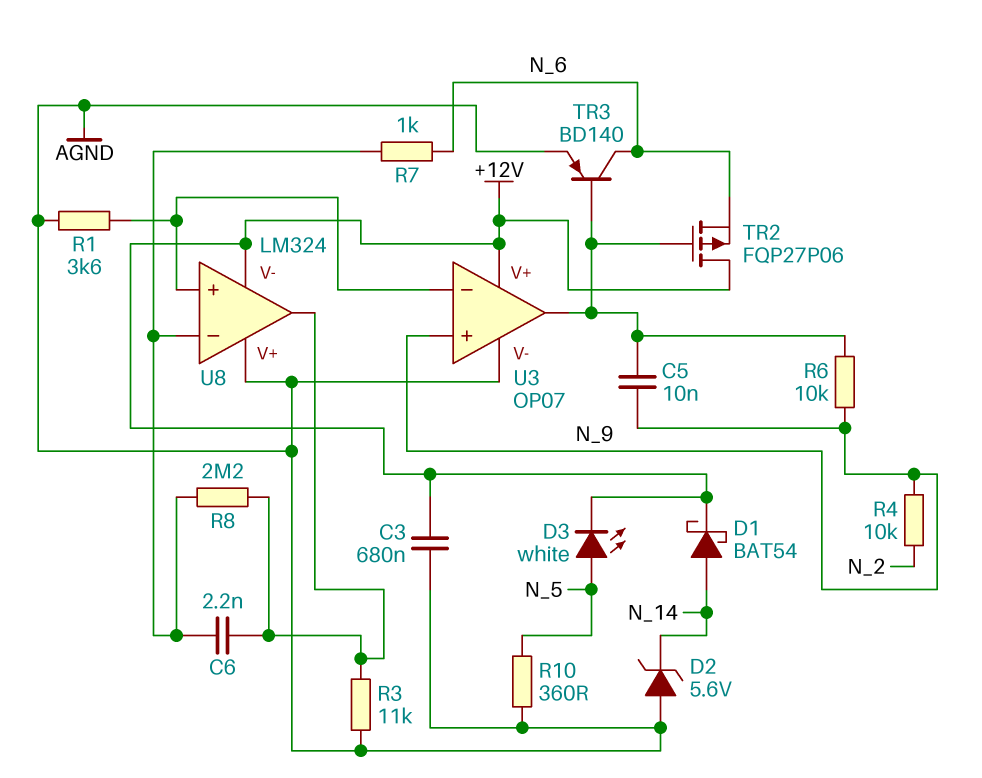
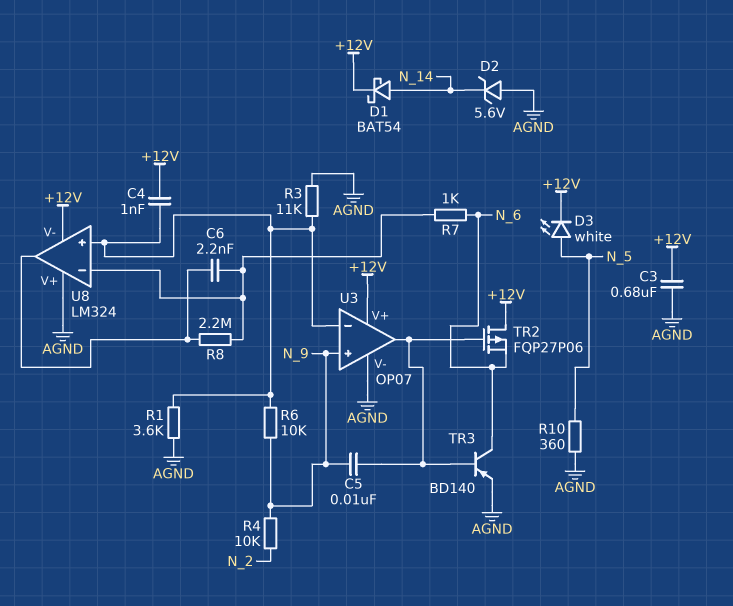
C4: none -> 1nF (+12V, U3/in-)
R3: 11k (AGND, U8/out) -> 11k (AGND, U3/in-)
R6: 10k (N_9, U3/out) -> 10k (N_9, U3/in-)

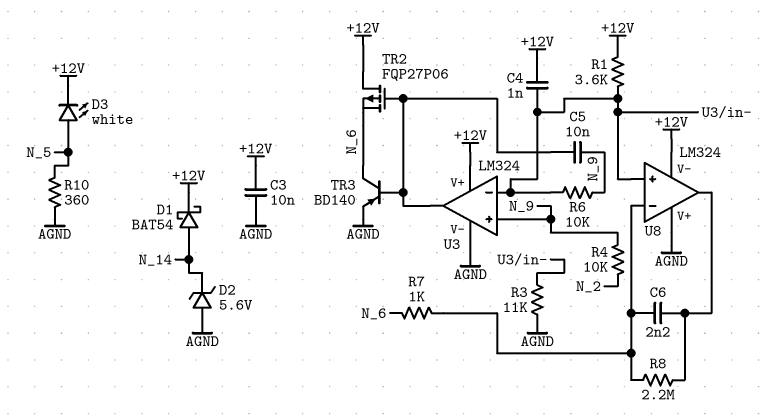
C3: 680nF (+12V, AGND) -> 10nF (+12V, AGND)
R1: 3.6k (AGND, U3/in-) -> 3.6k (+12V, U3/in-)
U3: OP07 -> LM324

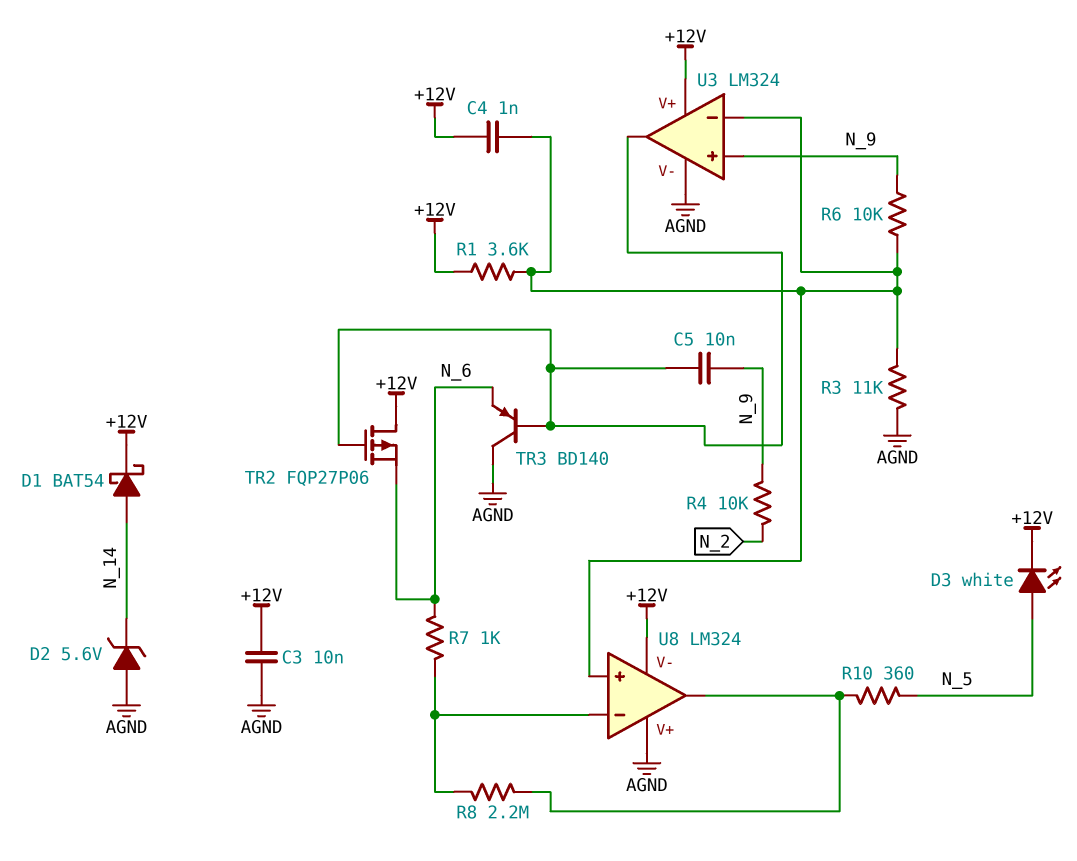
C6: 2.2nF (U8/in-, U8/out) -> none
R10: 360 (AGND, N_5) -> 360 (N_5, U8/out)
TR3: PNP BD140 (B U3/out, C N_6, E AGND) -> PNP BD140 (B U3/out, C AGND, E N_6)

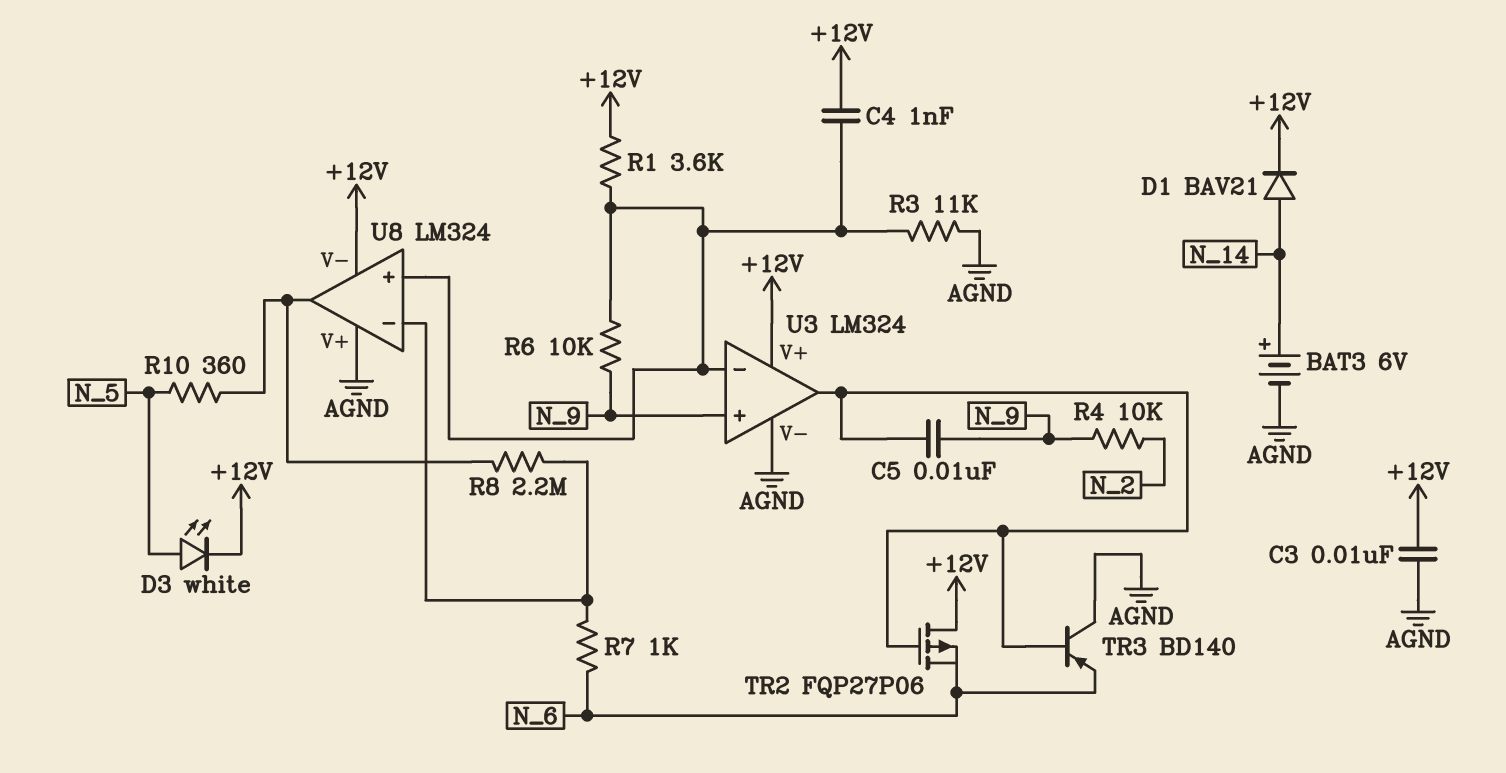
BAT3: none -> 6V (plus N_14, minus AGND)
D1: schottky BAT54 (A N_14, K +12V) -> diode BAV21 (A N_14, K +12V)
D2: zener 5.6V (A AGND, K N_14) -> none

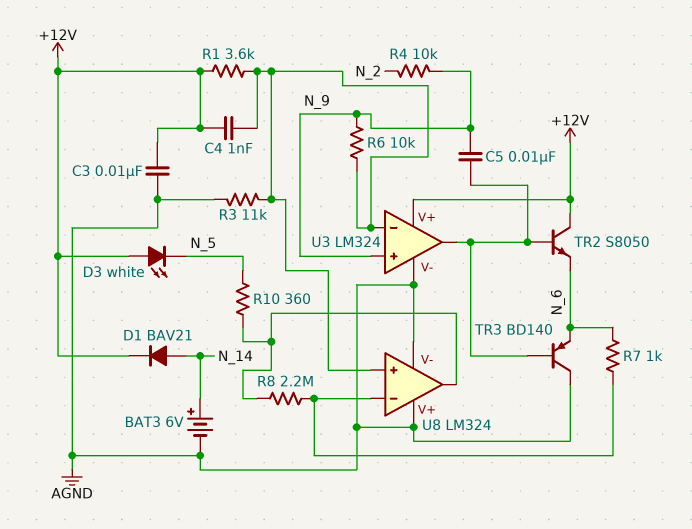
D3: LED white (A N_5, K +12V) -> LED white (A +12V, K N_5)
TR2: PMOS FQP27P06 (G U3/out, D +12V, S N_6) -> NPN S8050 (B U3/out, C +12V, E N_6)
U8 pin V-: +12V -> AGND

